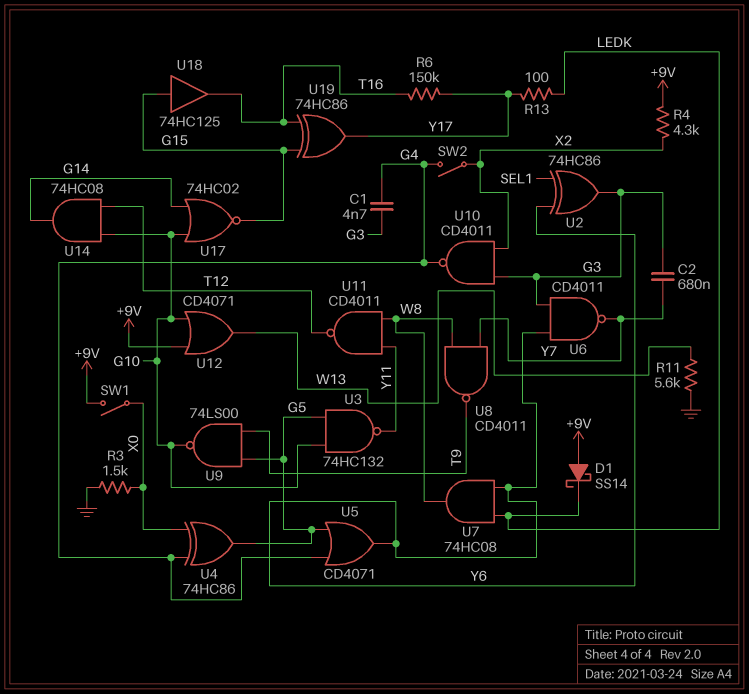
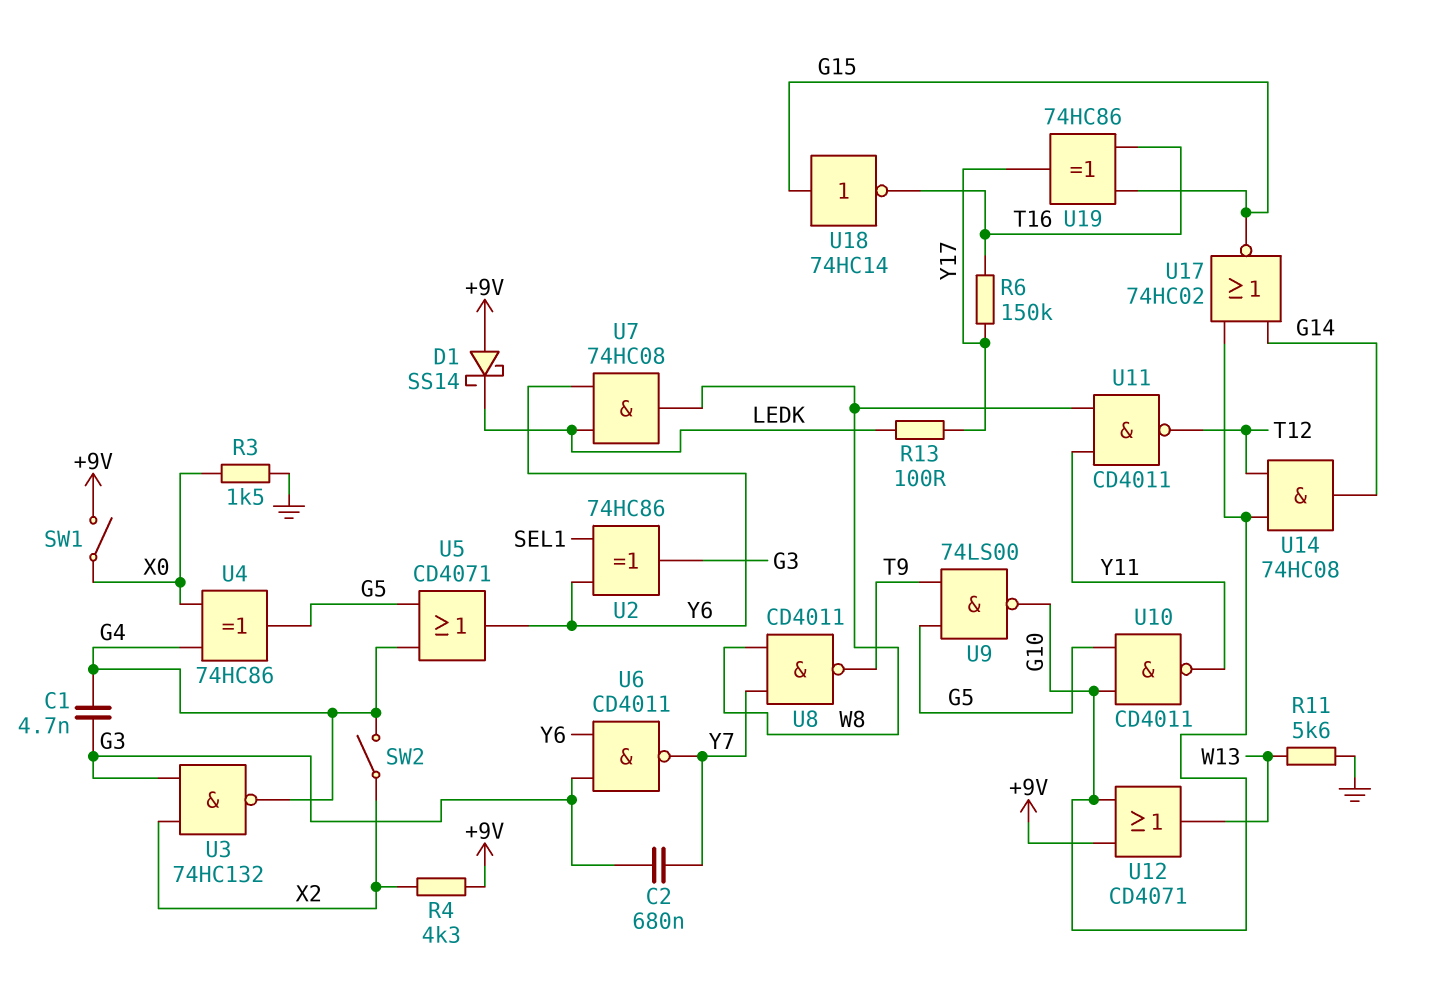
U3: NAND 74HC132 (in G5, in G10, out Y11) -> NAND 74HC132 (in G3, in X2, out G4)
U10: NAND CD4011 (in G3, in X2, out G4) -> NAND CD4011 (in G5, in G10, out Y11)
U18: buffer 74HC125 (in G15, out T16) -> NOT 74HC14 (in G15, out T16)

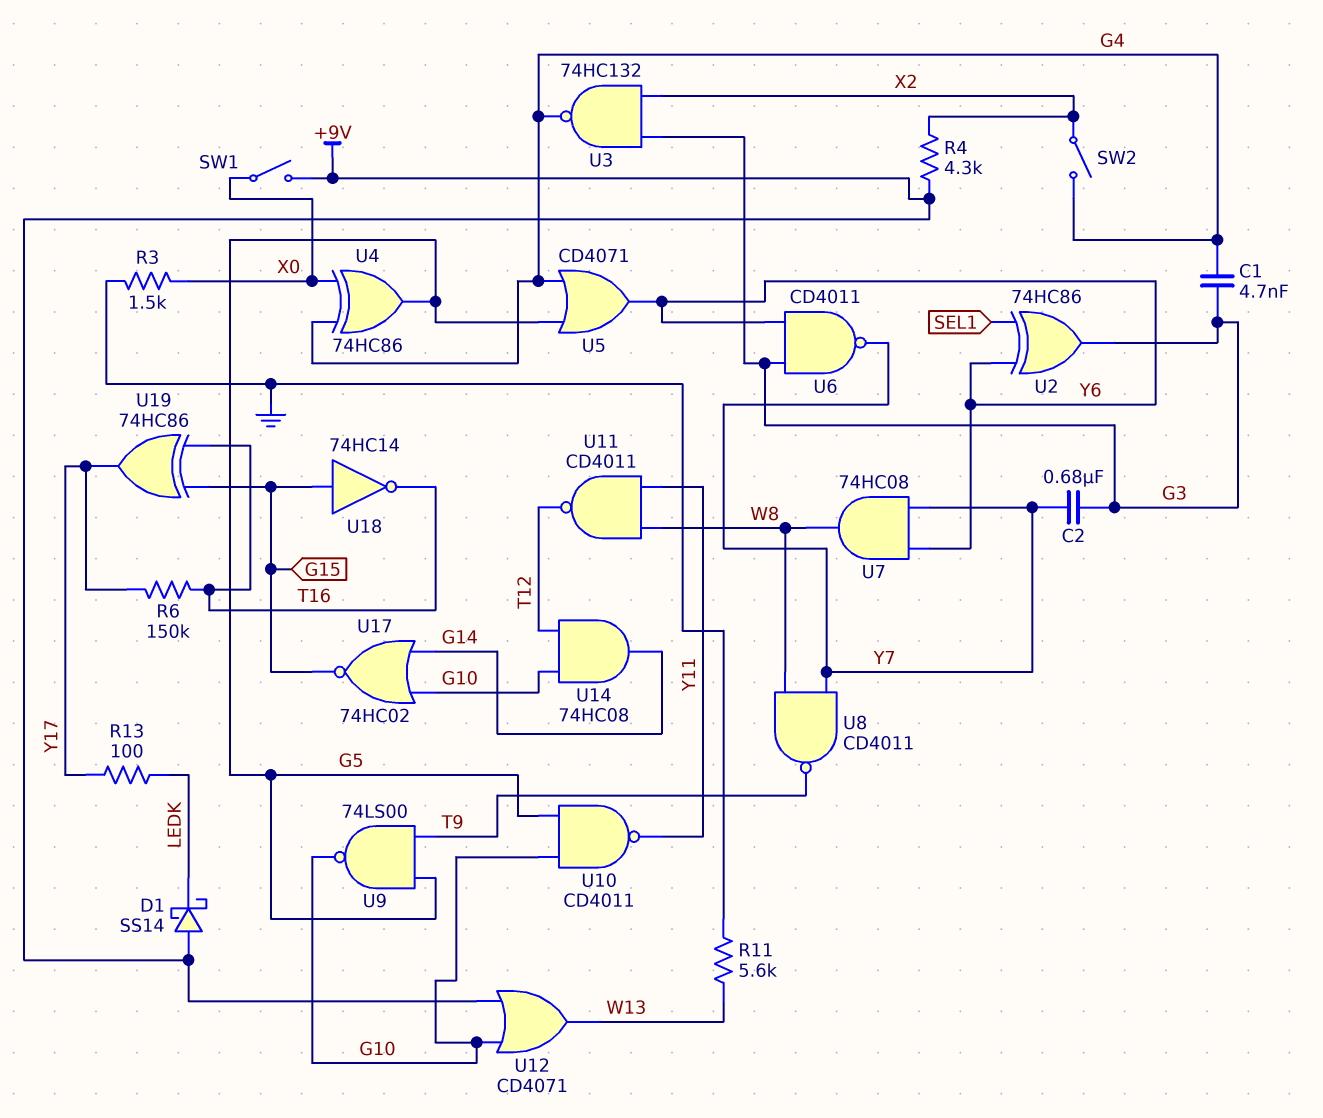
U7: AND 74HC08 (in LEDK, in Y6, out W8) -> AND 74HC08 (in Y6, in Y7, out W8)

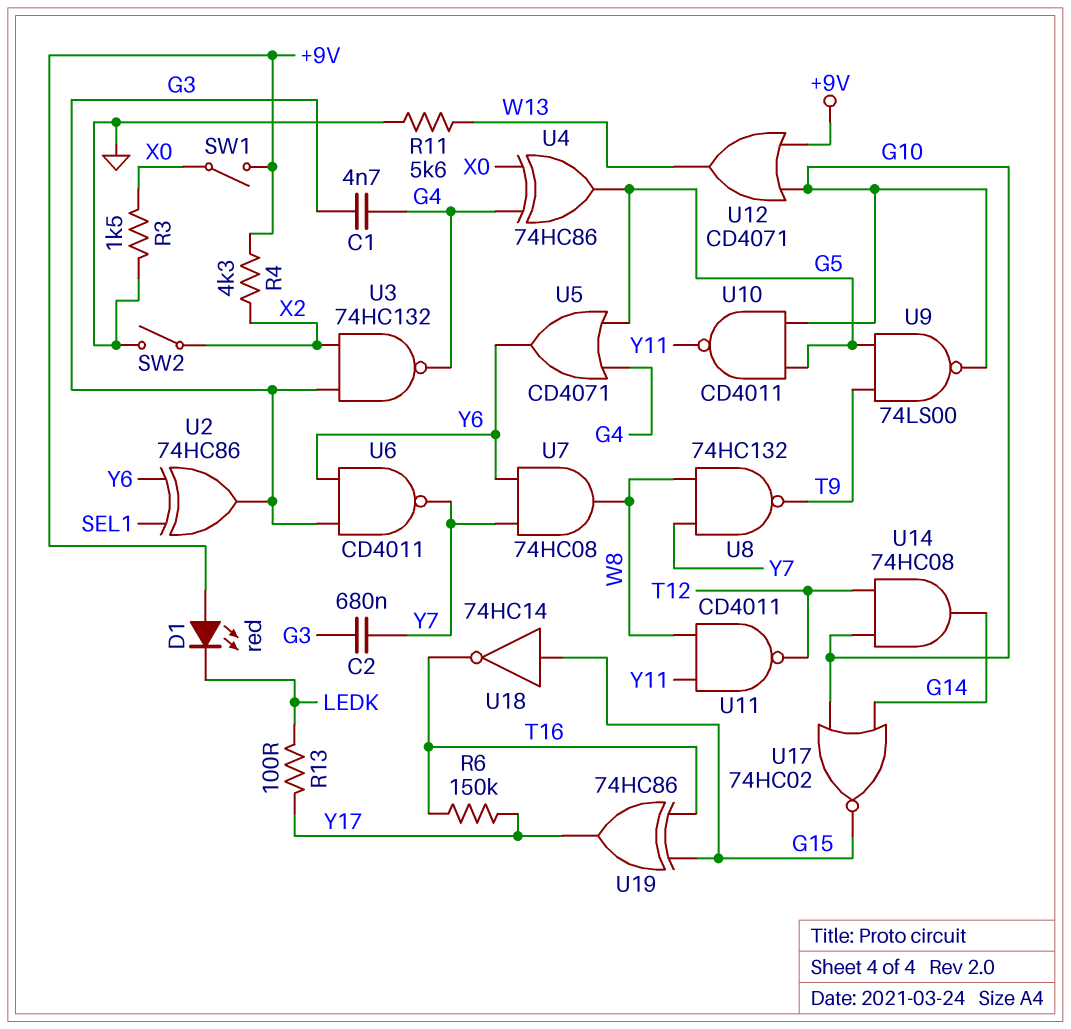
D1: schottky SS14 (A +9V, K LEDK) -> LED red (A +9V, K LEDK)
SW2: switch (G4, X2) -> switch (GND, X2)
U8: NAND CD4011 (in W8, in Y7, out T9) -> NAND 74HC132 (in W8, in Y7, out T9)

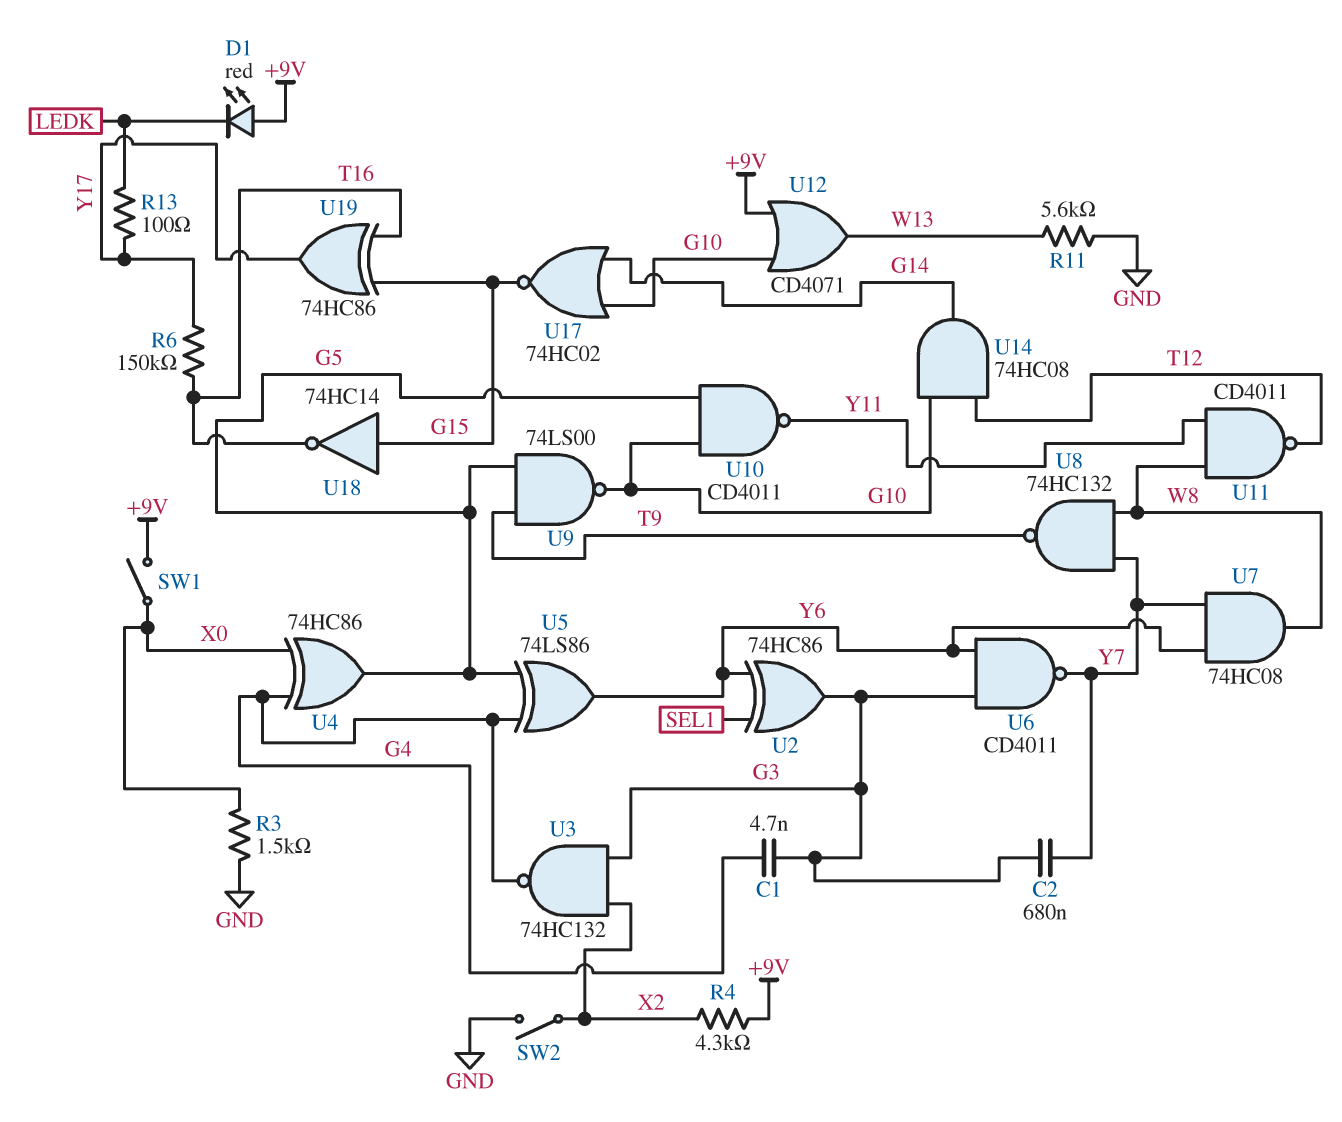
U5: OR CD4071 (in G4, in G5, out Y6) -> XOR 74LS86 (in G4, in G5, out Y6)

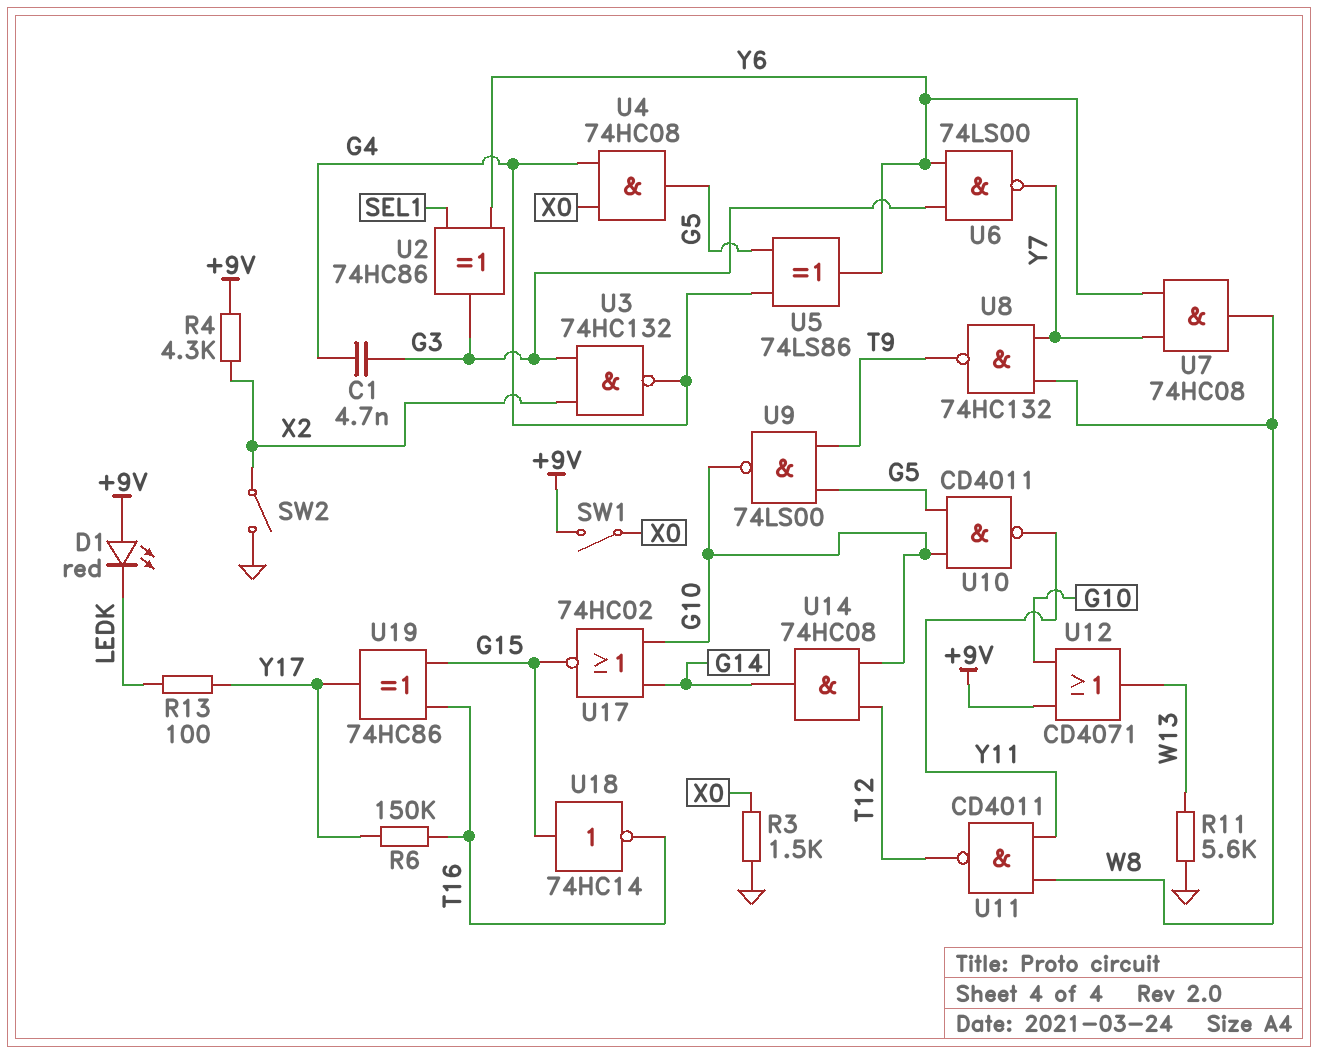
C2: 680nF (G3, Y7) -> none
U4: XOR 74HC86 (in G4, in X0, out G5) -> AND 74HC08 (in G4, in X0, out G5)
U6: NAND CD4011 (in G3, in Y6, out Y7) -> NAND 74LS00 (in G3, in Y6, out Y7)

